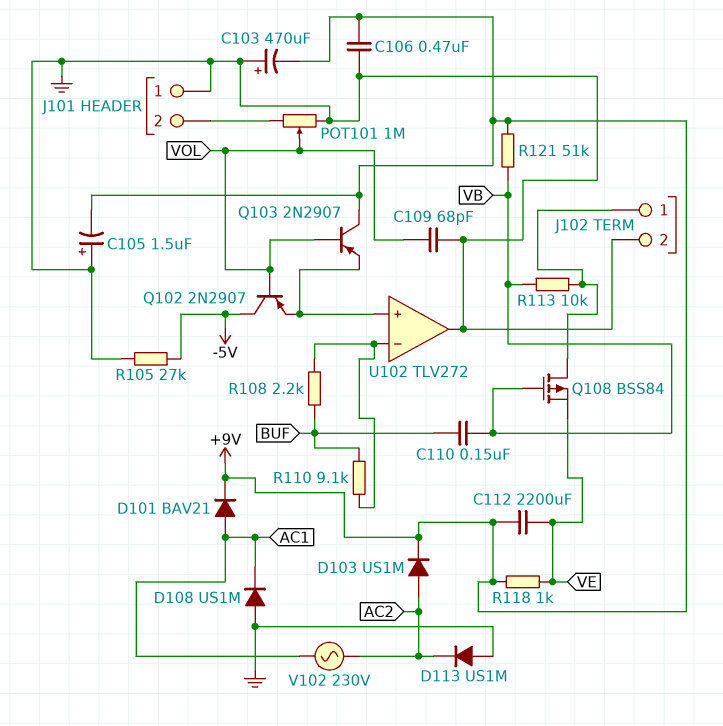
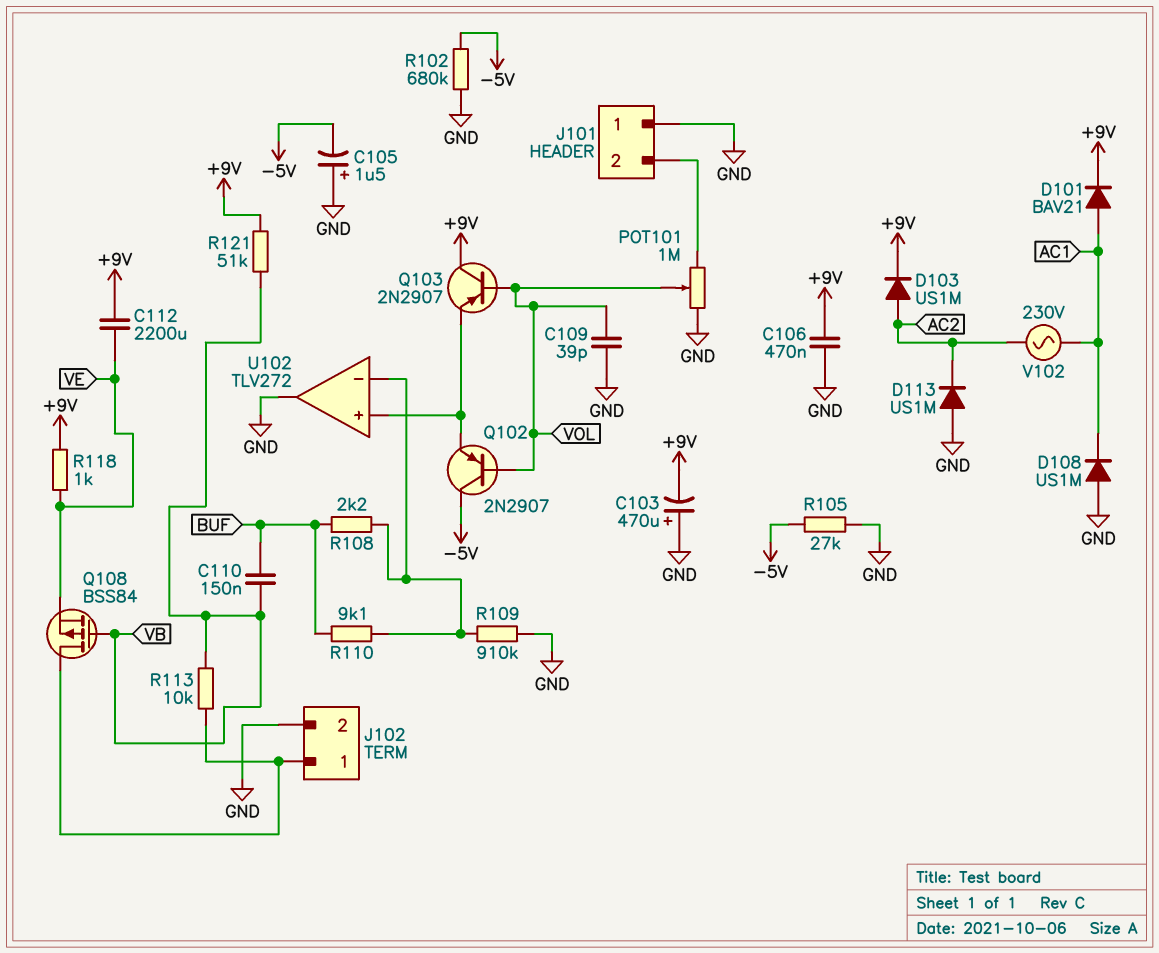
C105: 1.5uF (plus GND, minus +9V) -> 1.5uF (plus GND, minus -5V)
C109: 68pF (GND, VOL) -> 39pF (GND, VOL)
R102: none -> 680k (-5V, GND)
R109: none -> 910k (GND, U102/in-)

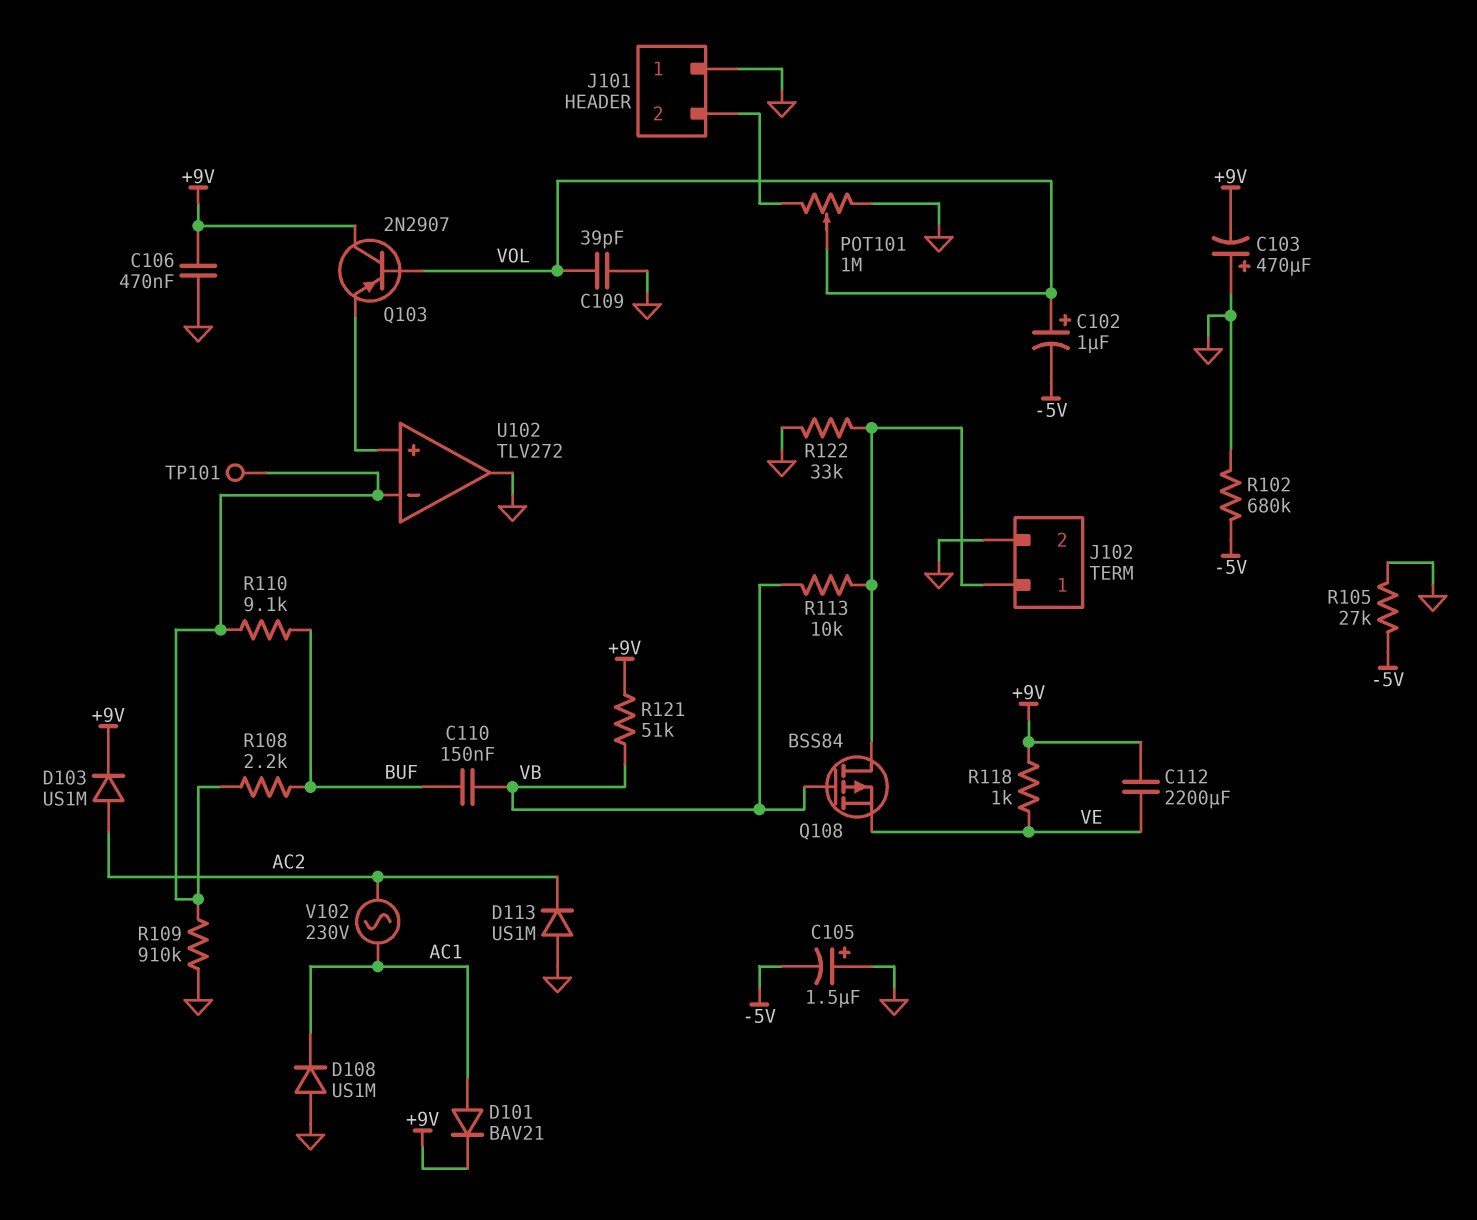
C102: none -> 1uF (plus VOL, minus -5V)
Q102: PNP 2N2907 (B VOL, C -5V, E U102/in+) -> none
R122: none -> 33k (GND, J102/1)
TP101: none -> test point (U102/in-)

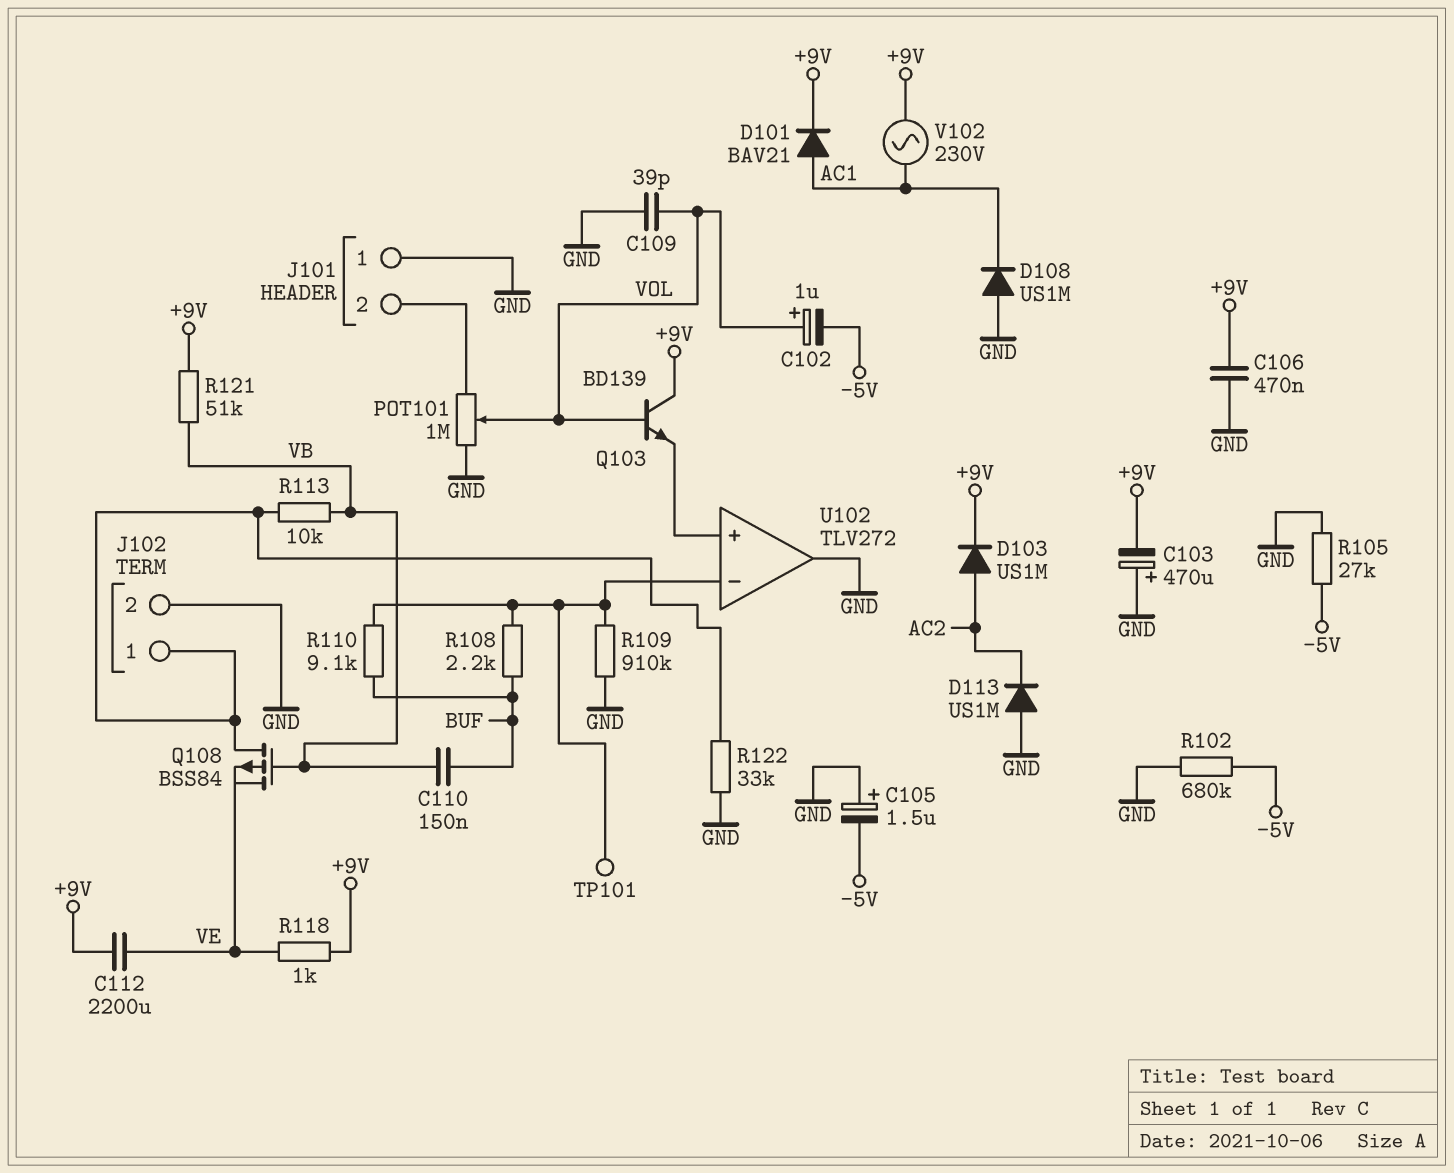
Q103: PNP 2N2907 (B VOL, C +9V, E U102/in+) -> NPN BD139 (B VOL, C +9V, E U102/in+)
V102: AC 230V (AC1, AC2) -> AC 230V (+9V, AC1)

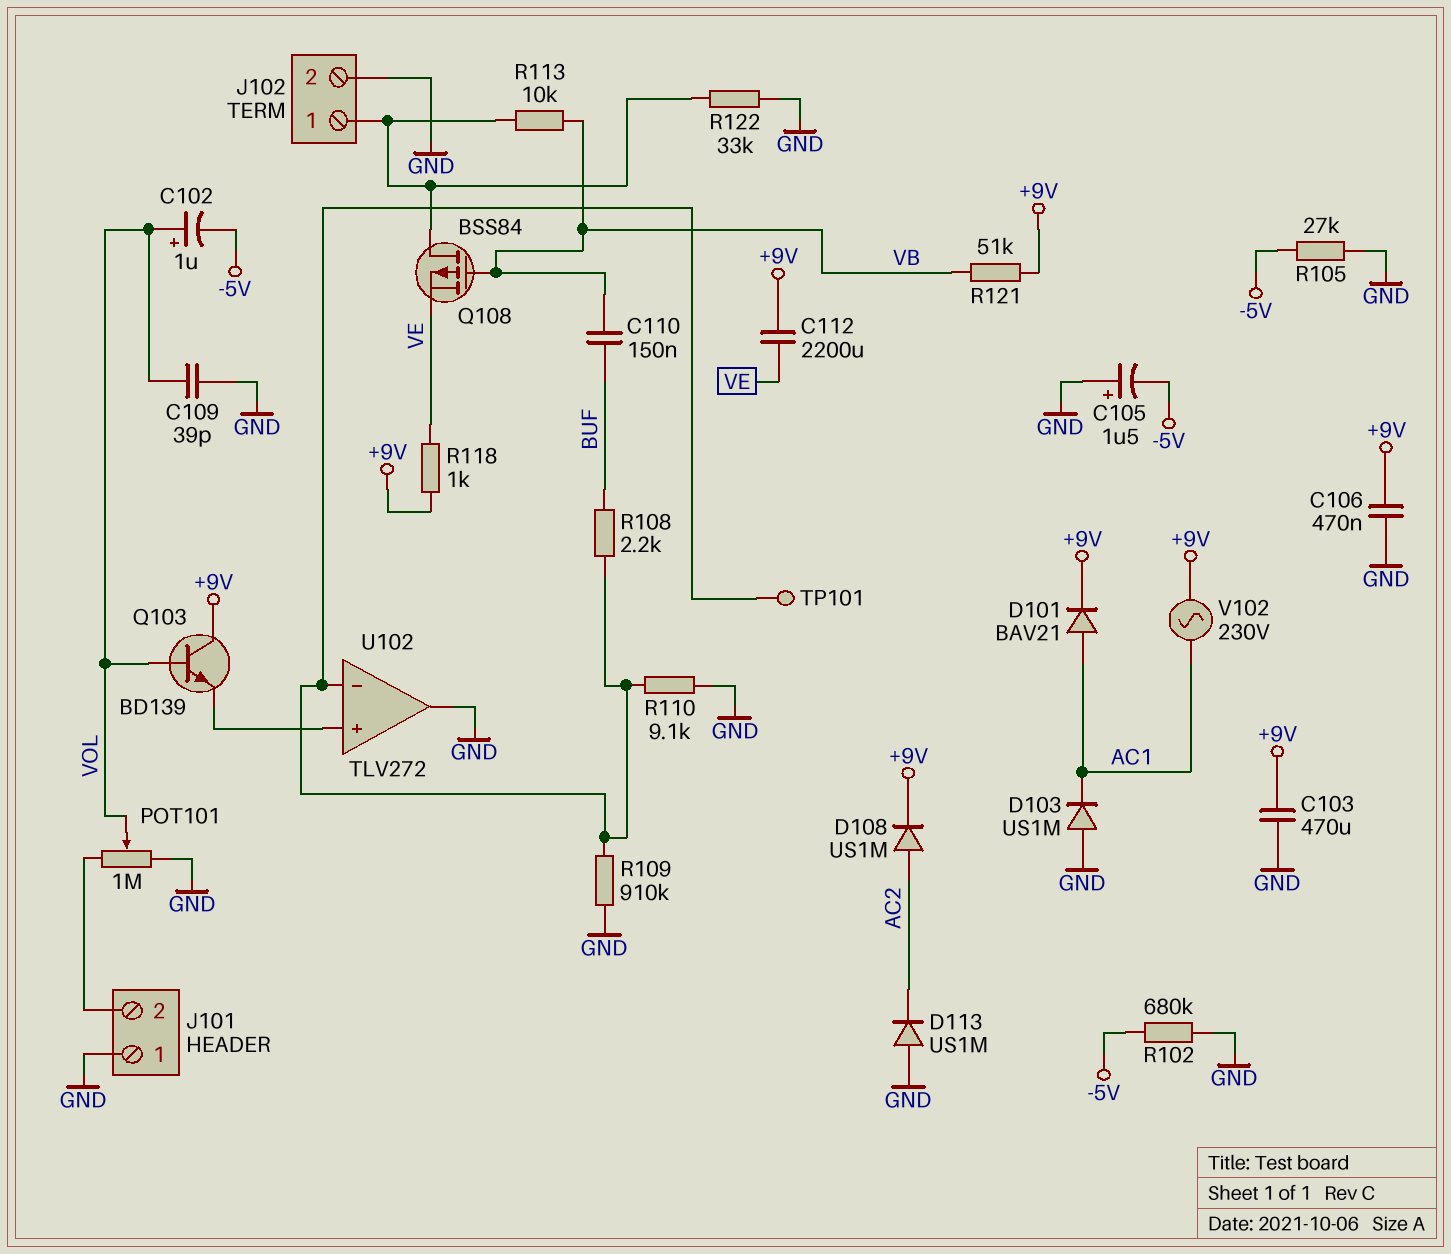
C103: 470uF (plus GND, minus +9V) -> 470uF (+9V, GND)
D103: diode US1M (A AC2, K +9V) -> diode US1M (A GND, K AC1)
D108: diode US1M (A GND, K AC1) -> diode US1M (A AC2, K +9V)
R110: 9.1k (BUF, U102/in-) -> 9.1k (GND, U102/in-)

